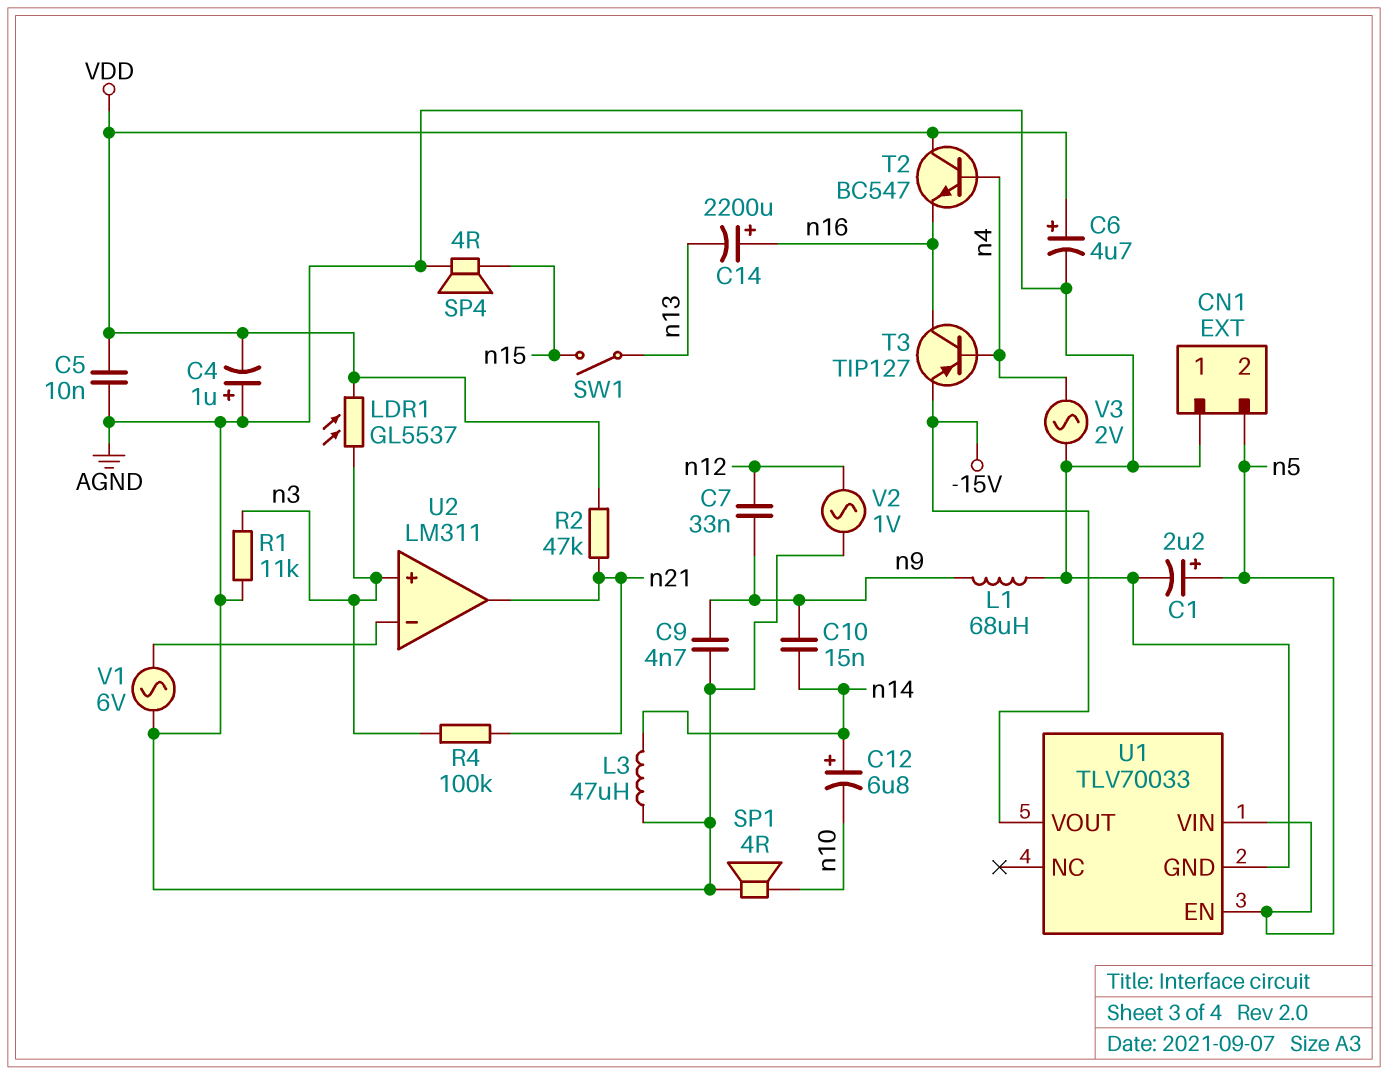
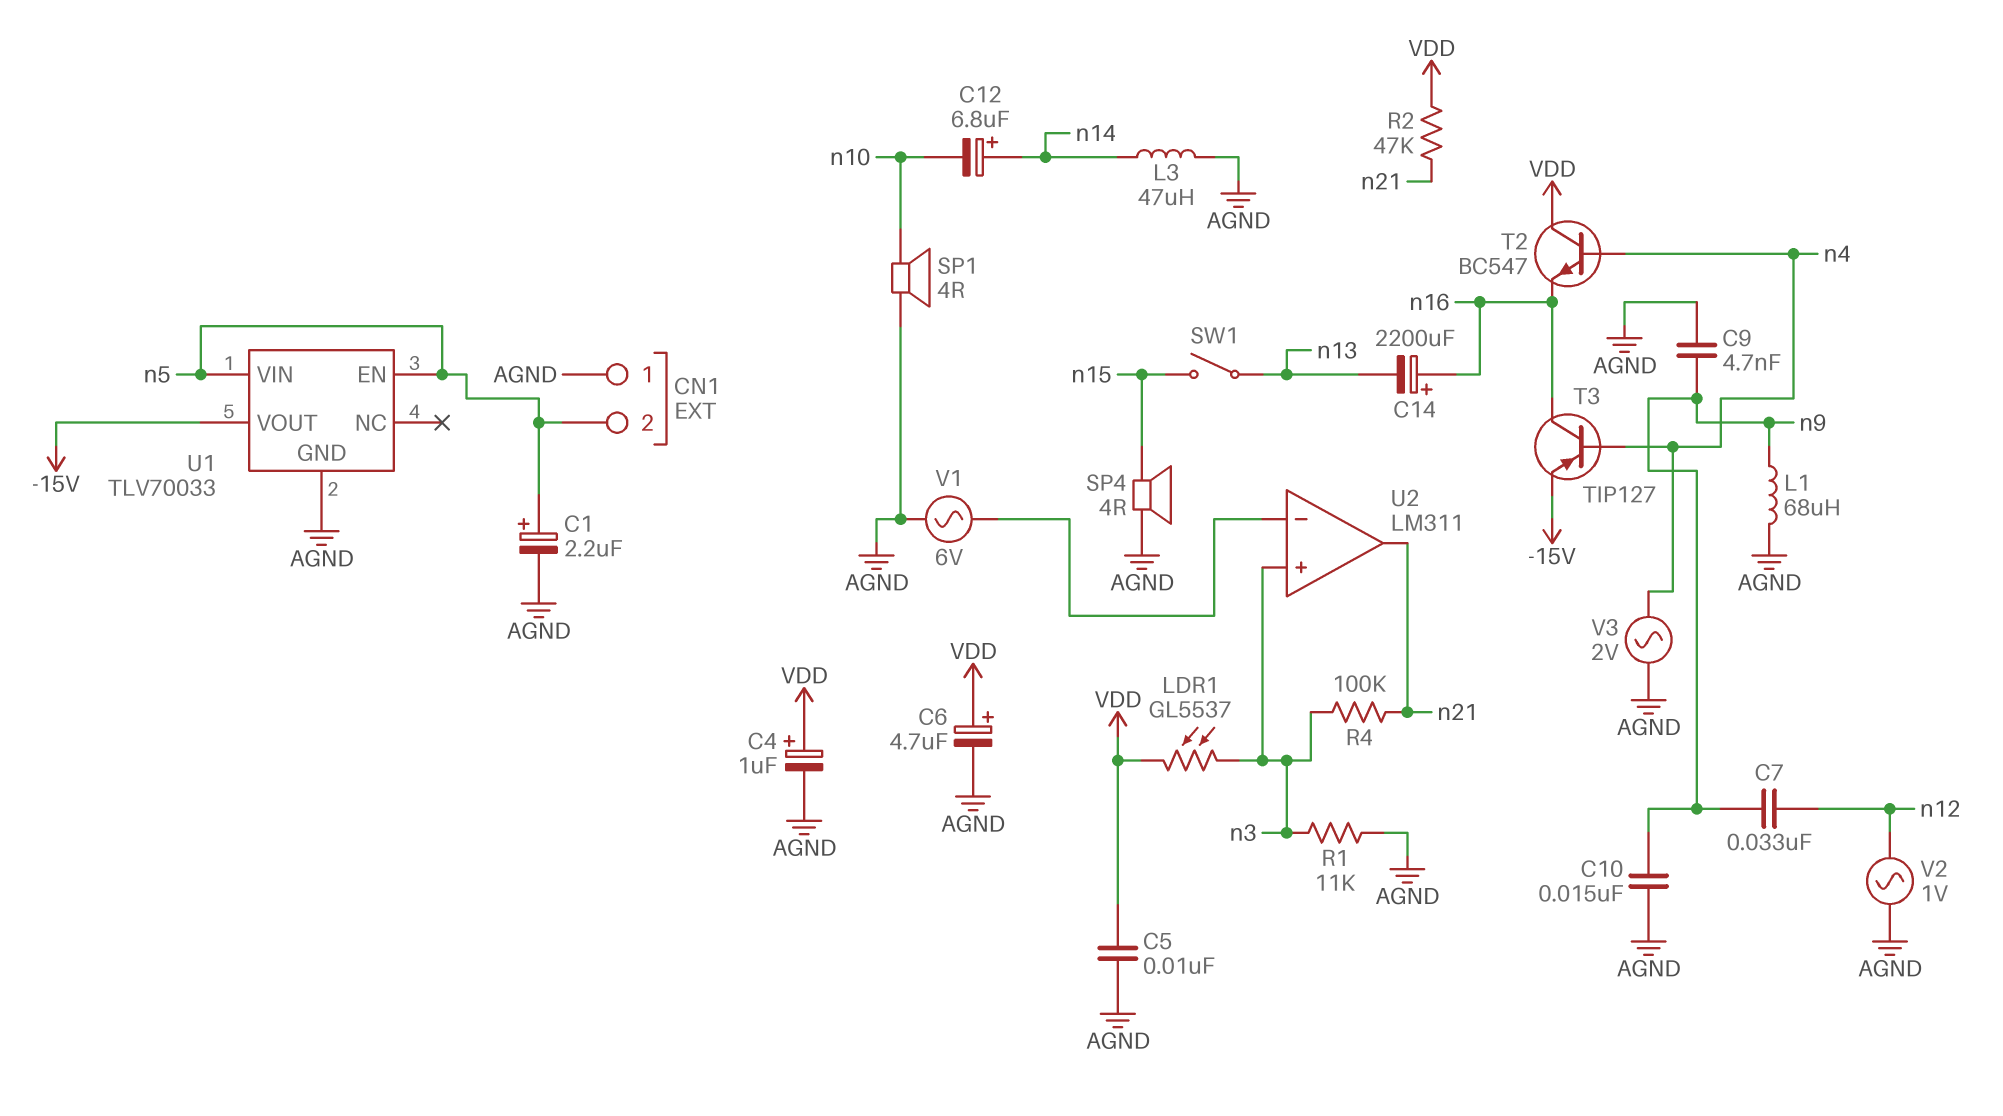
C4: 1uF (plus AGND, minus VDD) -> 1uF (plus VDD, minus AGND)
C10: 15nF (n9, n14) -> 15nF (AGND, n9)

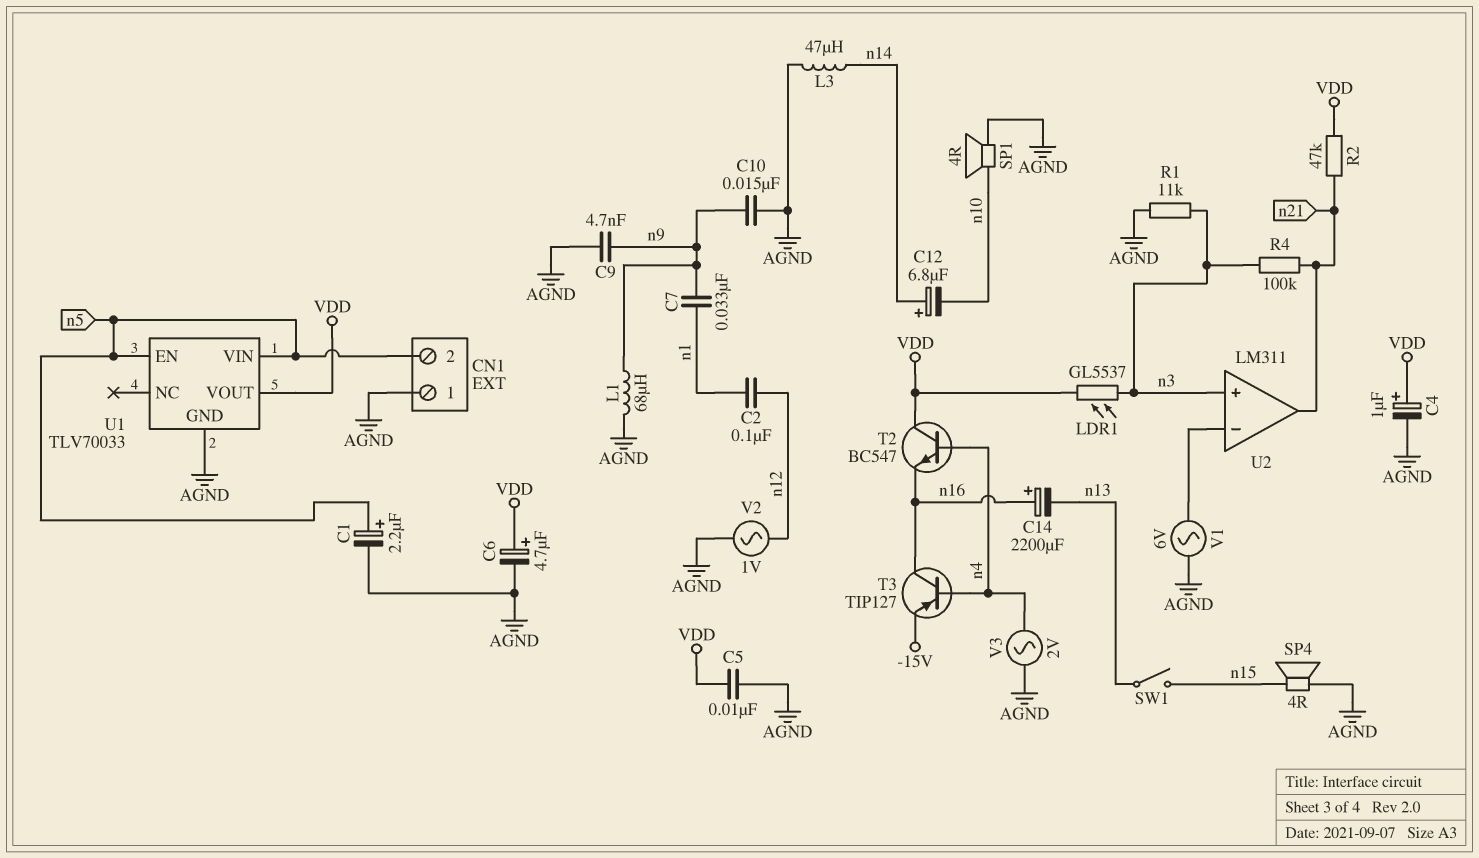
C2: none -> 100nF (n1, n12)
C7: 33nF (n9, n12) -> 33nF (n1, n9)
U1 pin VOUT: -15V -> VDD

